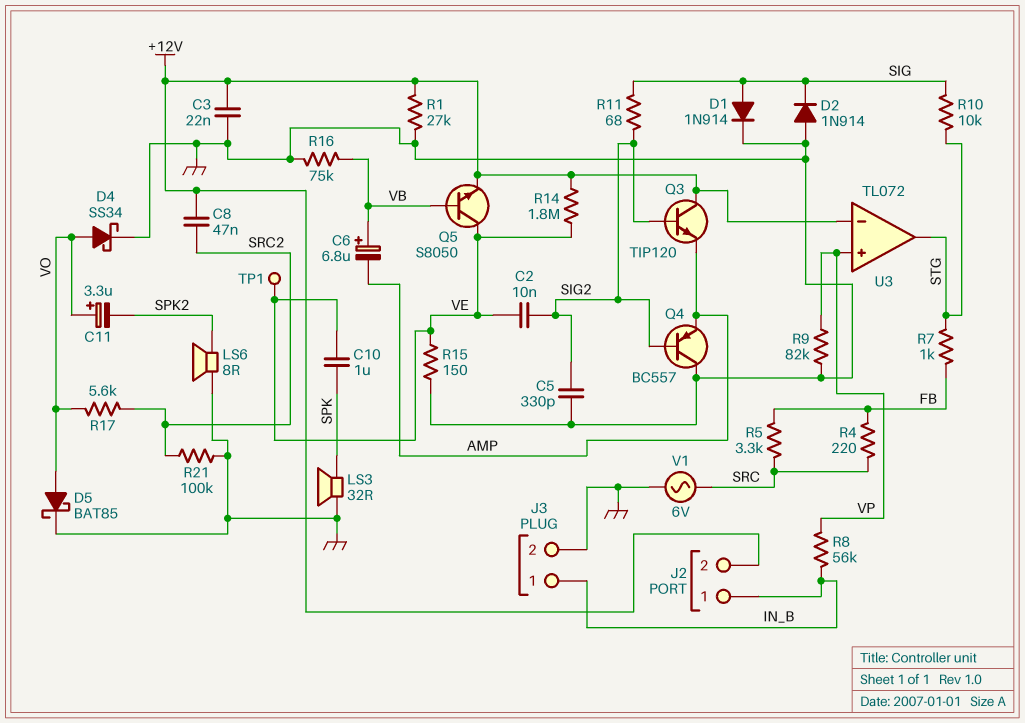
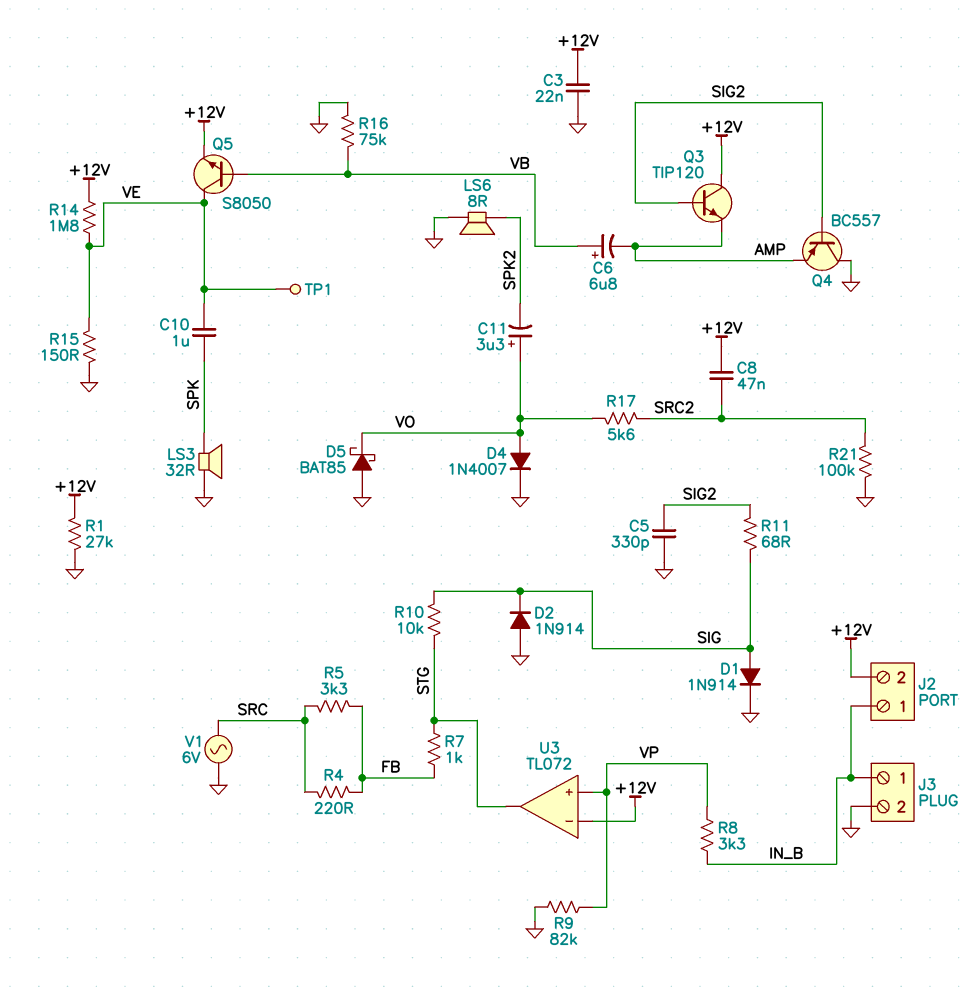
C2: 10nF (SIG2, VE) -> none
D4: schottky SS34 (A VO, K GND) -> diode 1N4007 (A VO, K GND)
D5: schottky BAT85 (A VO, K GND) -> schottky BAT85 (A GND, K VO)
R8: 56k (IN_B, VP) -> 3.3k (IN_B, VP)

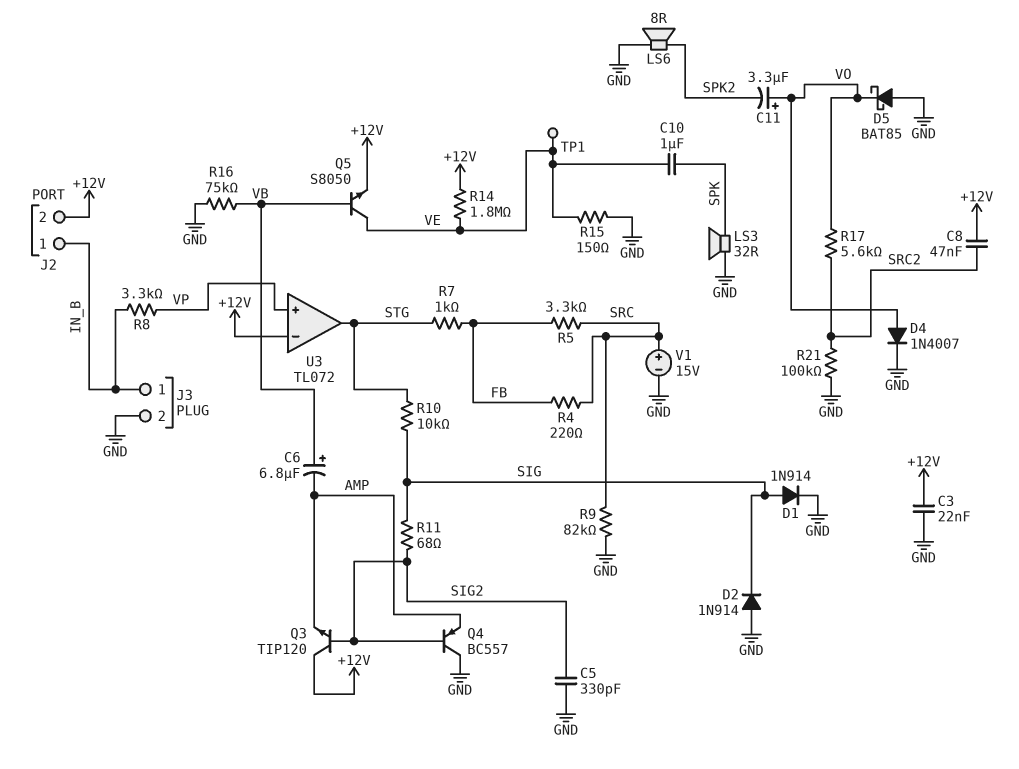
R1: 27k (+12V, GND) -> none
R9: 82k (GND, VP) -> 82k (GND, SRC)
V1: AC 6V (GND, SRC) -> 15V (plus SRC, minus GND)

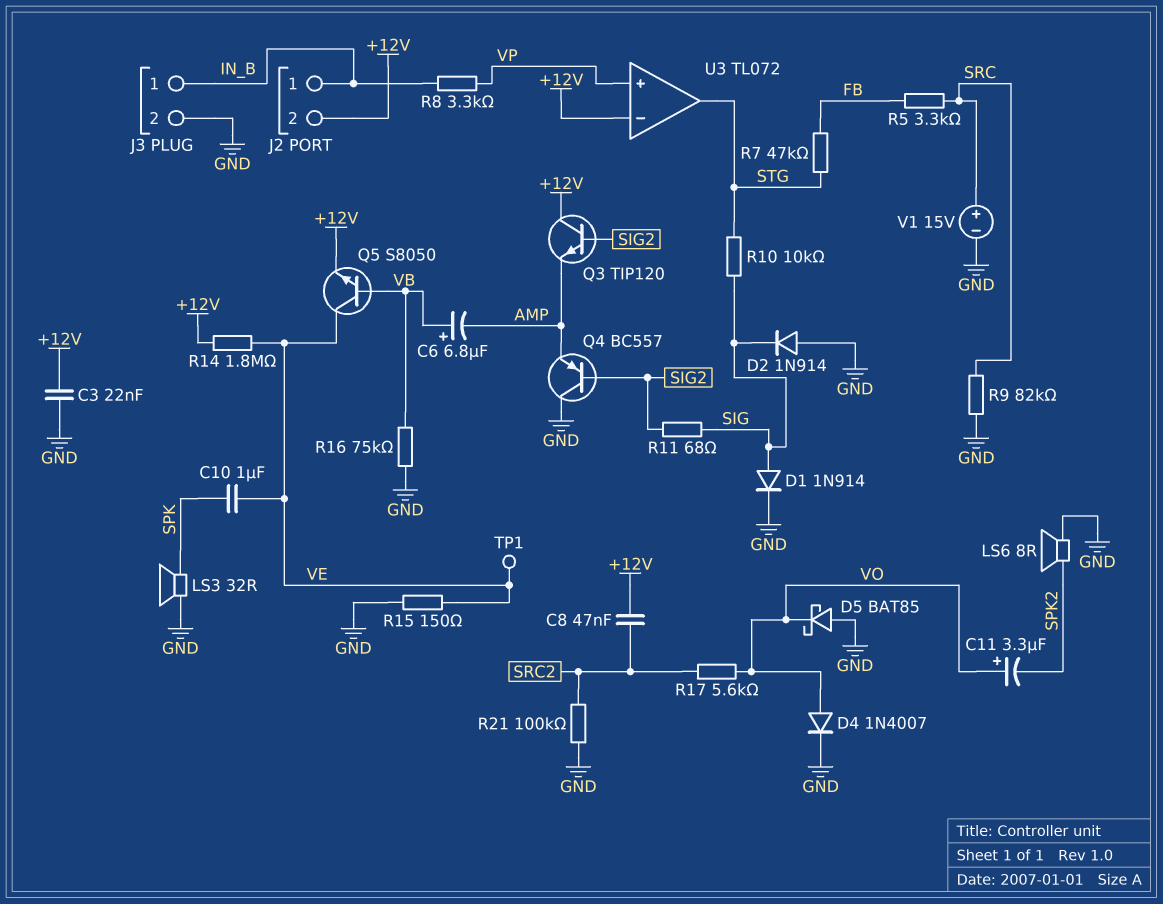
C5: 330pF (GND, SIG2) -> none
R4: 220 (FB, SRC) -> none
R7: 1k (FB, STG) -> 47k (FB, STG)

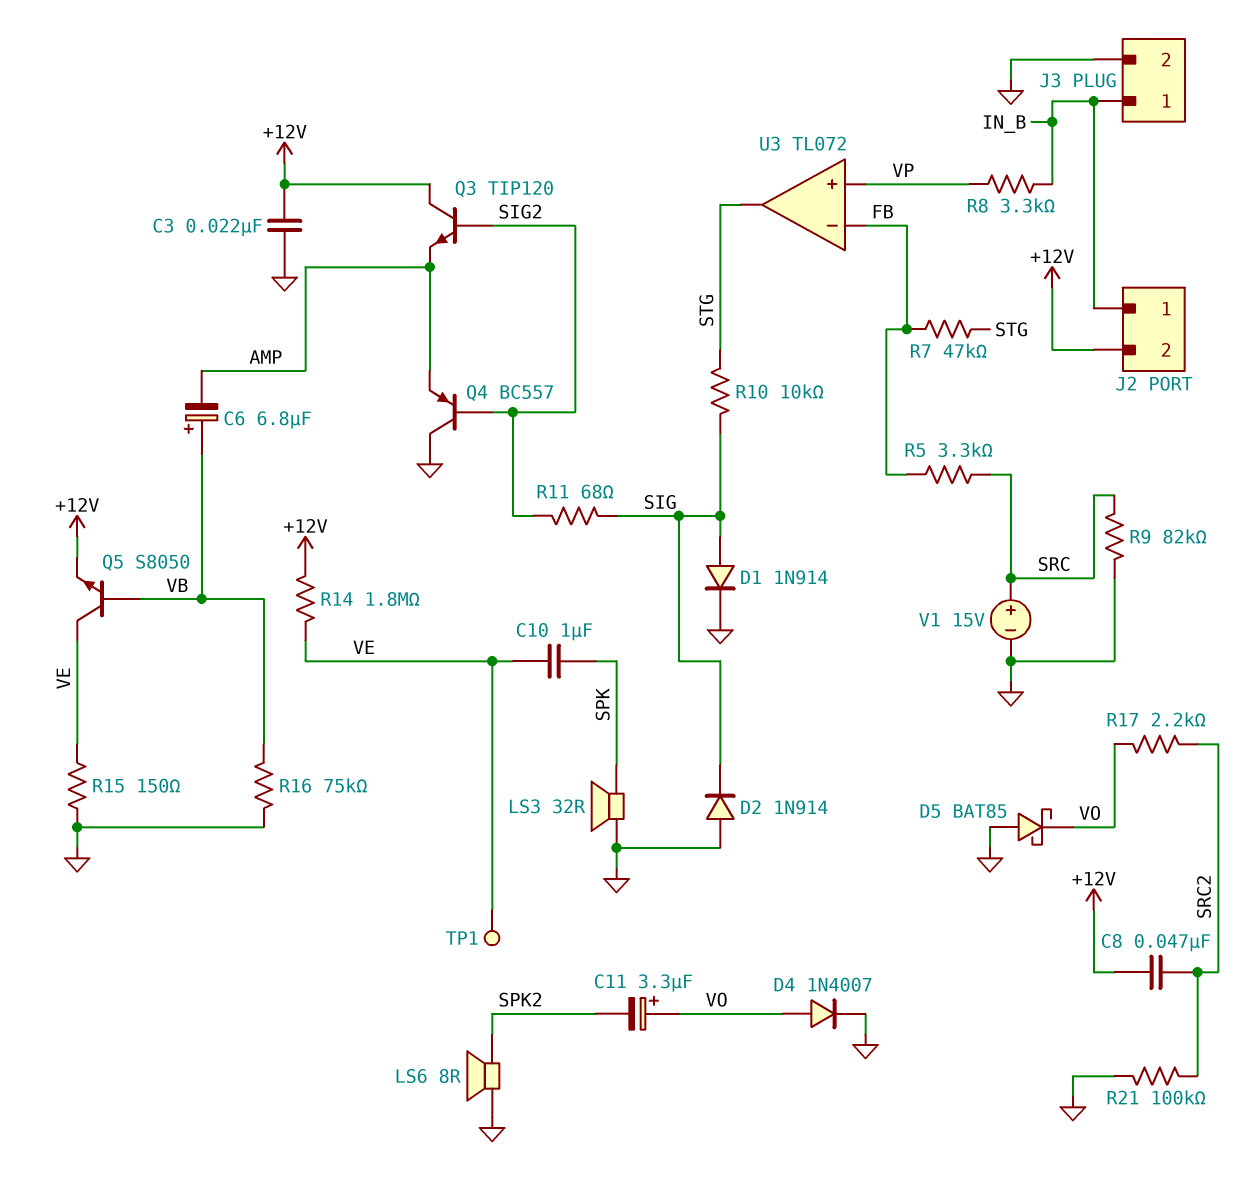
R17: 5.6k (SRC2, VO) -> 2.2k (SRC2, VO)
U3 pin in-: +12V -> FB

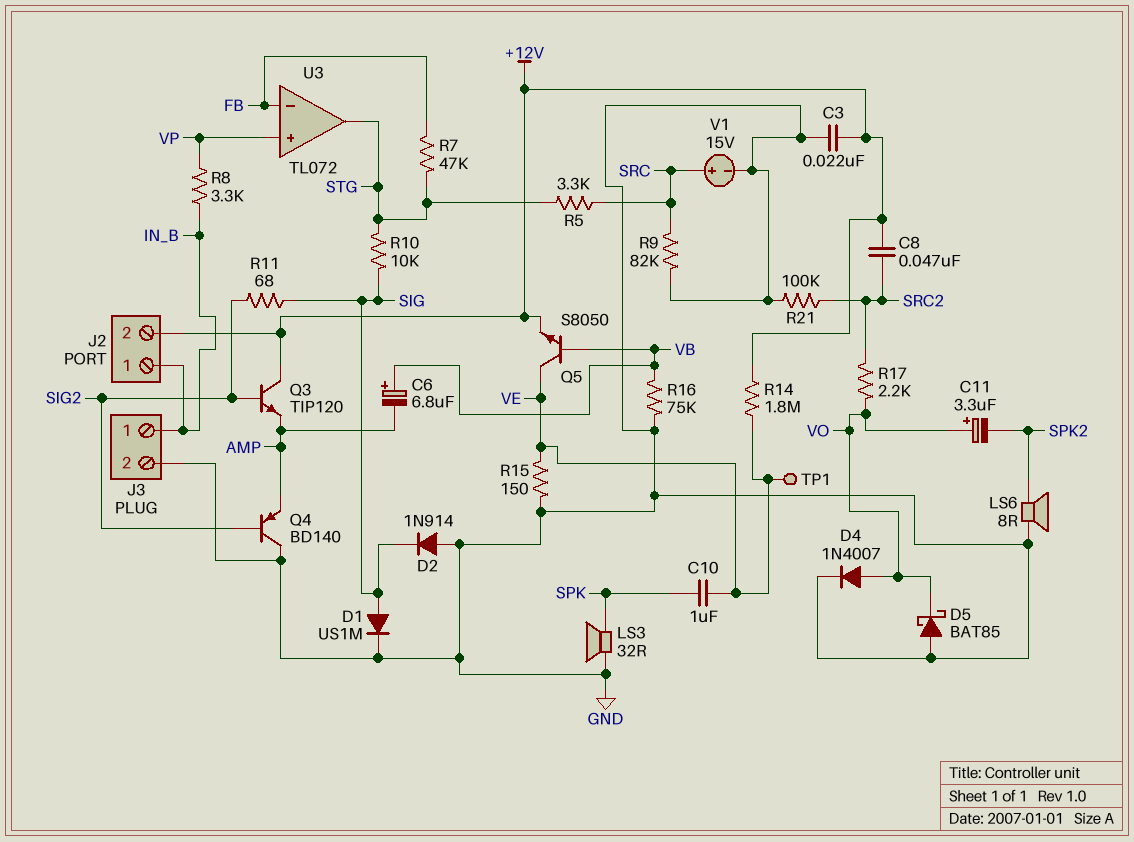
D1: diode 1N914 (A SIG, K GND) -> diode US1M (A SIG, K GND)
Q4: PNP BC557 (B SIG2, C GND, E AMP) -> PNP BD140 (B SIG2, C GND, E AMP)
R5: 3.3k (FB, SRC) -> 3.3k (SRC, STG)

